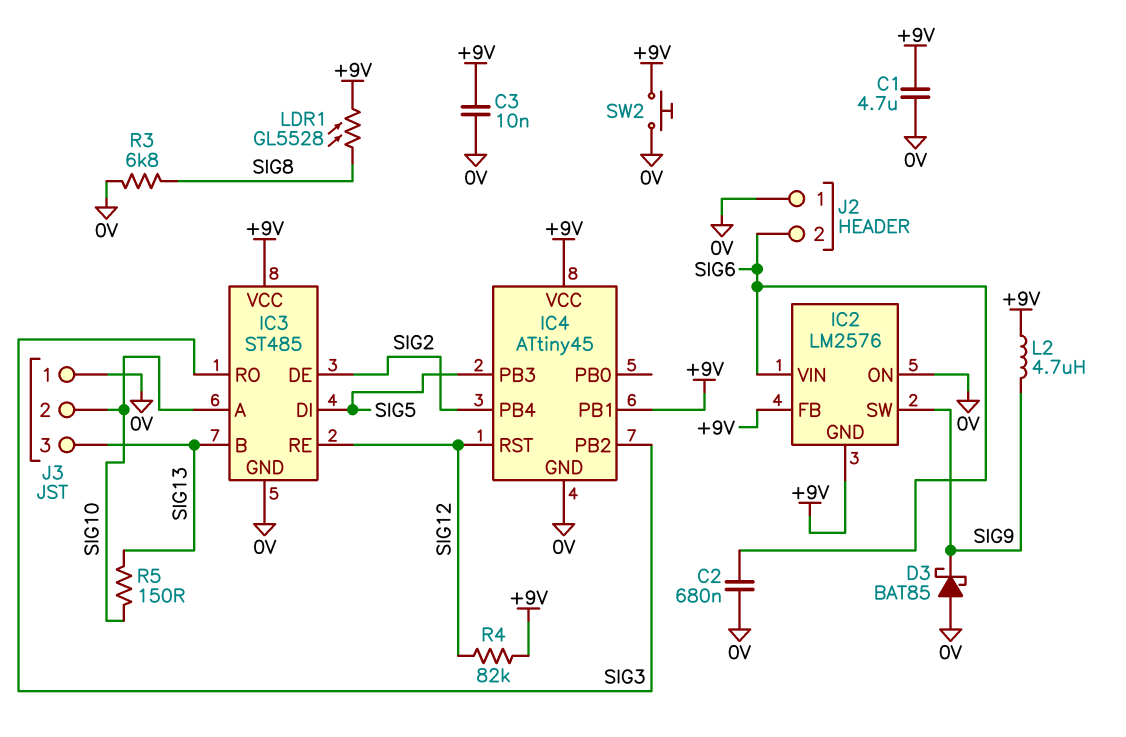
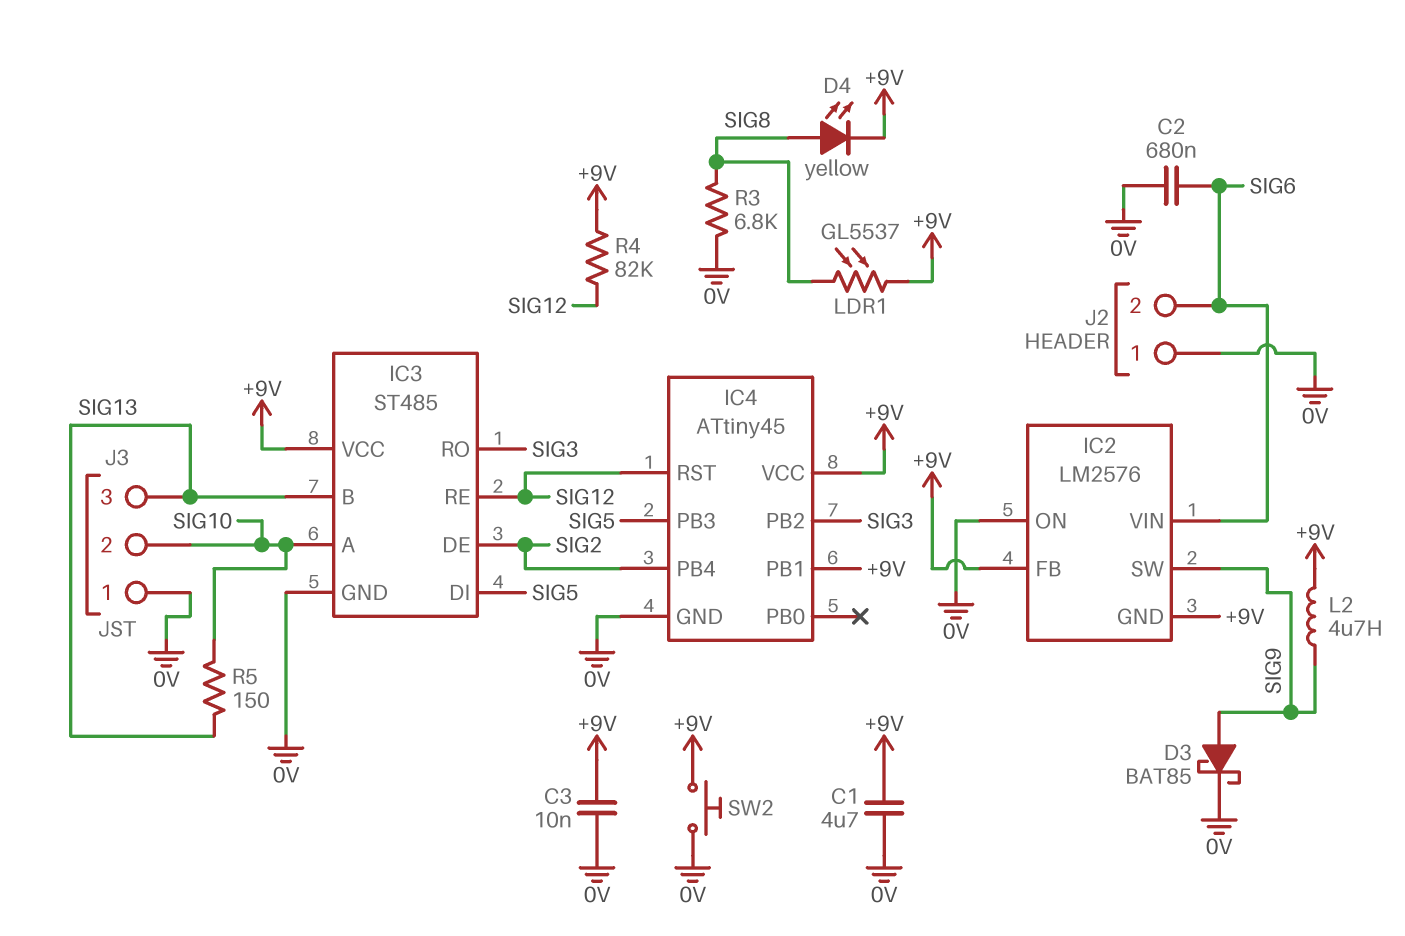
D3: schottky BAT85 (A 0V, K SIG9) -> schottky BAT85 (A SIG9, K 0V)
D4: none -> LED yellow (A SIG8, K +9V)
LDR1: GL5528 (+9V, SIG8) -> GL5537 (+9V, SIG8)

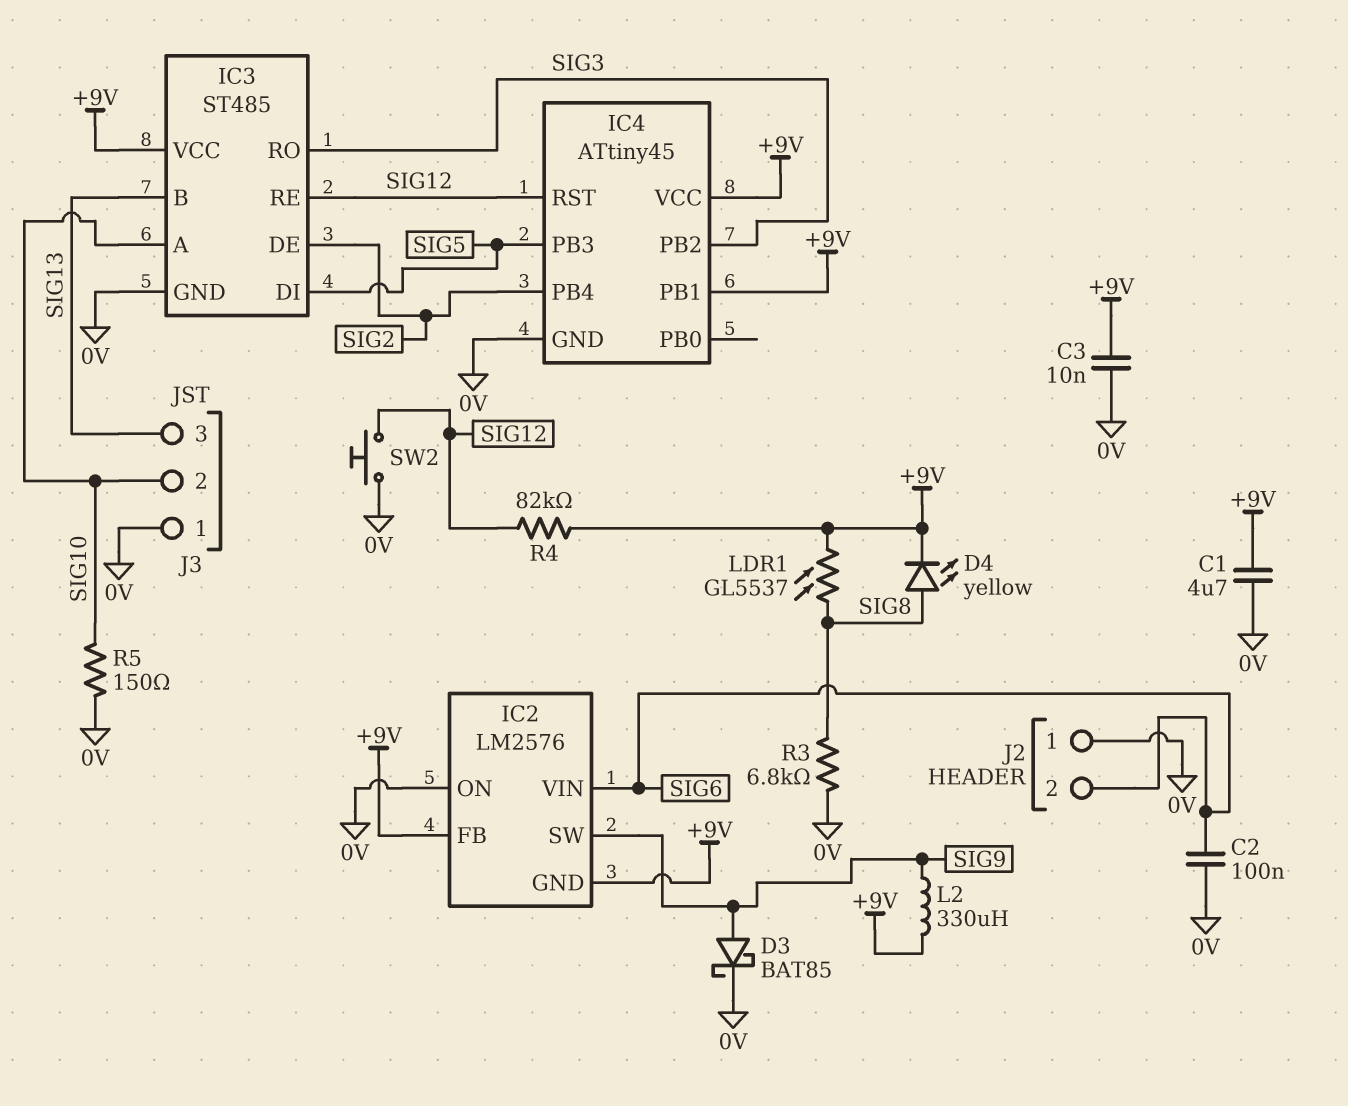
C2: 680nF (0V, SIG6) -> 100nF (0V, SIG6)
L2: 4.7uH (+9V, SIG9) -> 330uH (+9V, SIG9)
R5: 150 (SIG10, SIG13) -> 150 (0V, SIG10)
SW2: button (+9V, 0V) -> button (0V, SIG12)

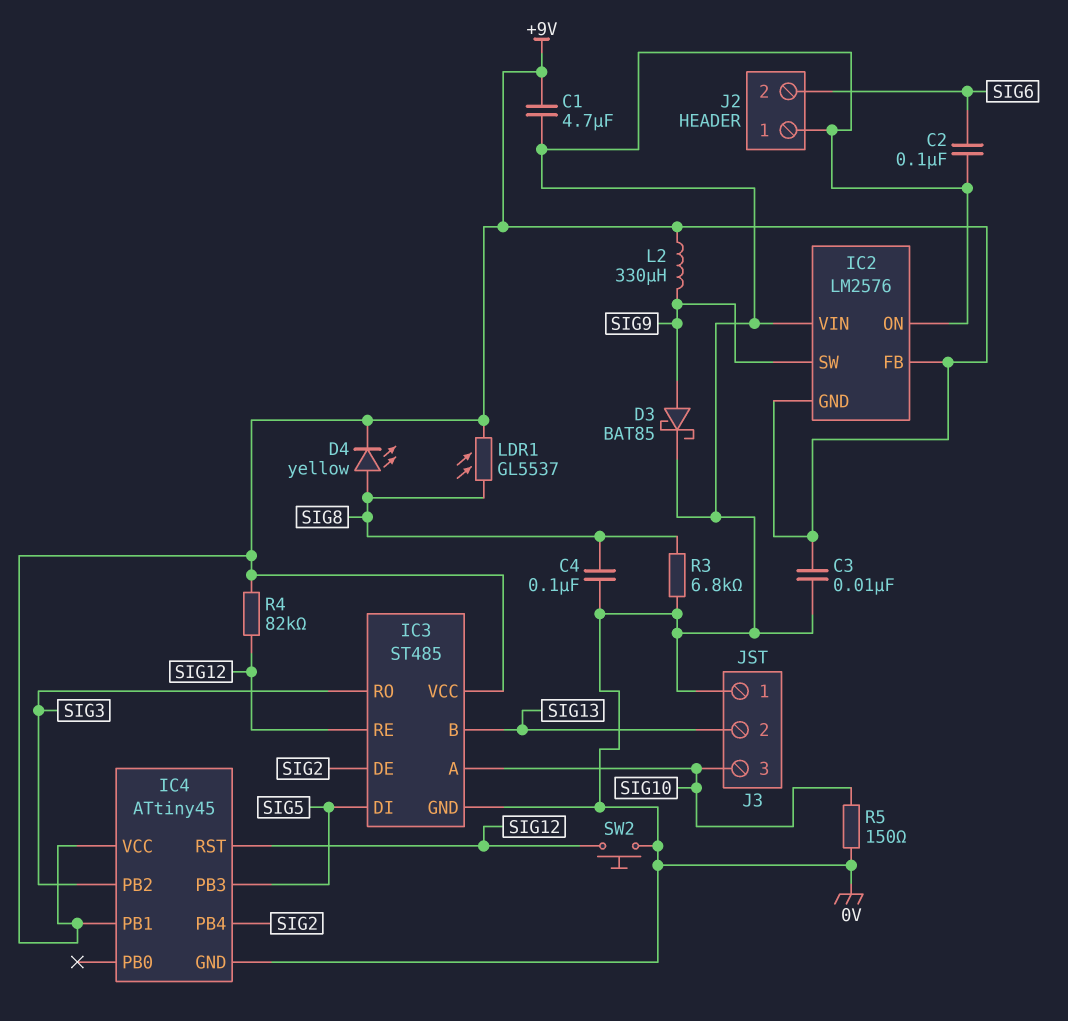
C4: none -> 100nF (0V, SIG8)
IC2 pin VIN: SIG6 -> 0V
J3 pin 2: SIG10 -> SIG13
J3 pin 3: SIG13 -> SIG10

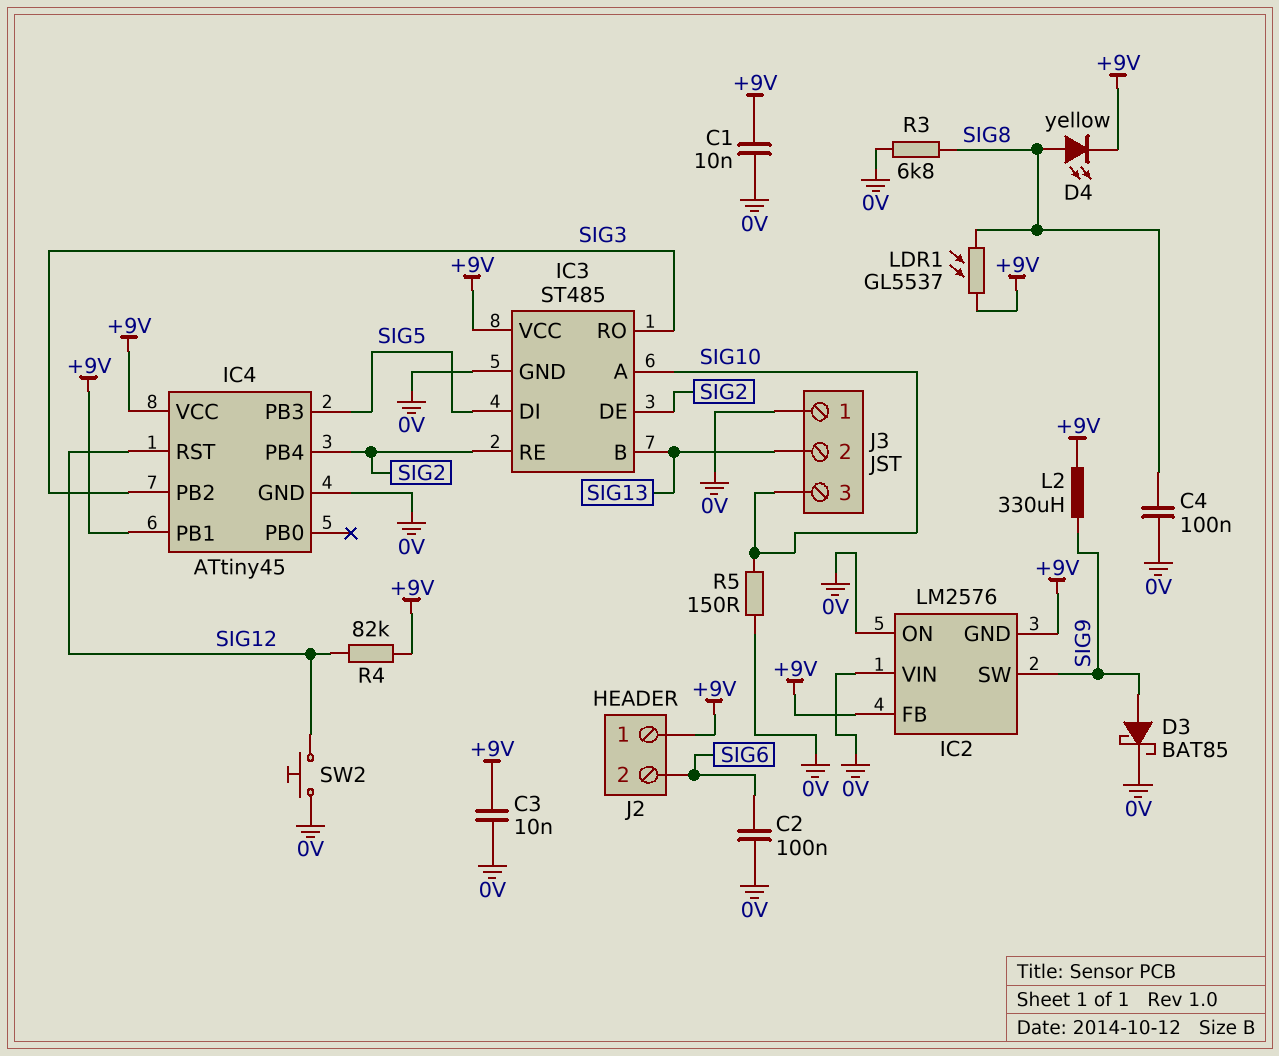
C1: 4.7uF (+9V, 0V) -> 10nF (+9V, 0V)
IC3 pin RE: SIG12 -> SIG2
J2 pin 1: 0V -> +9V

